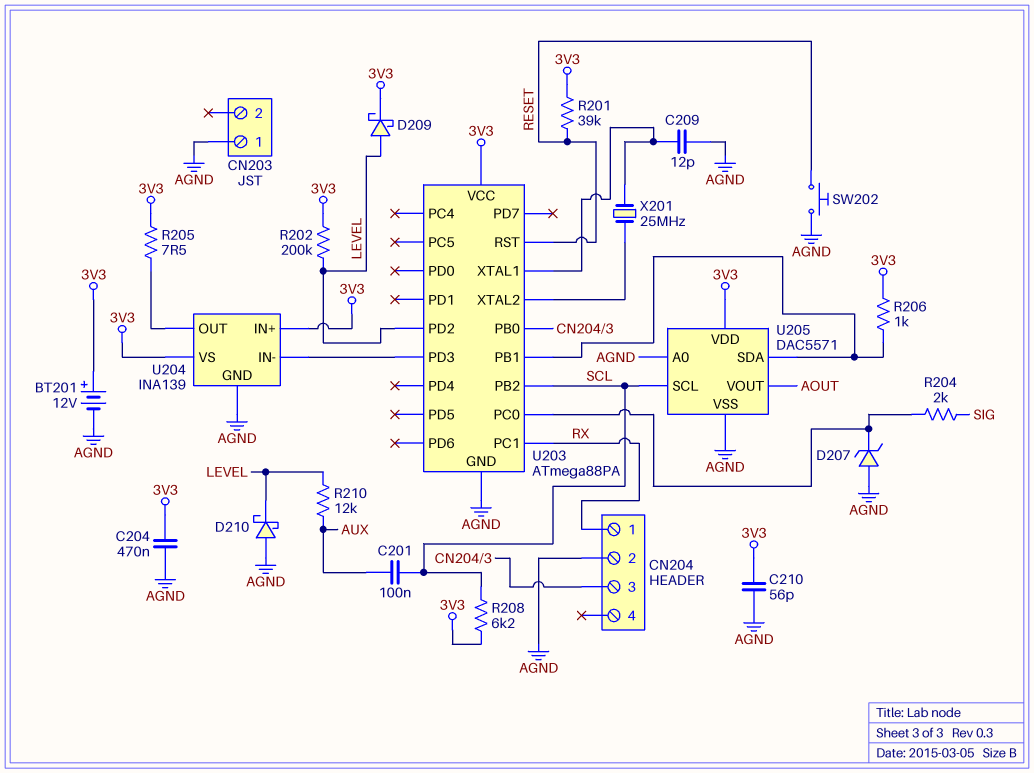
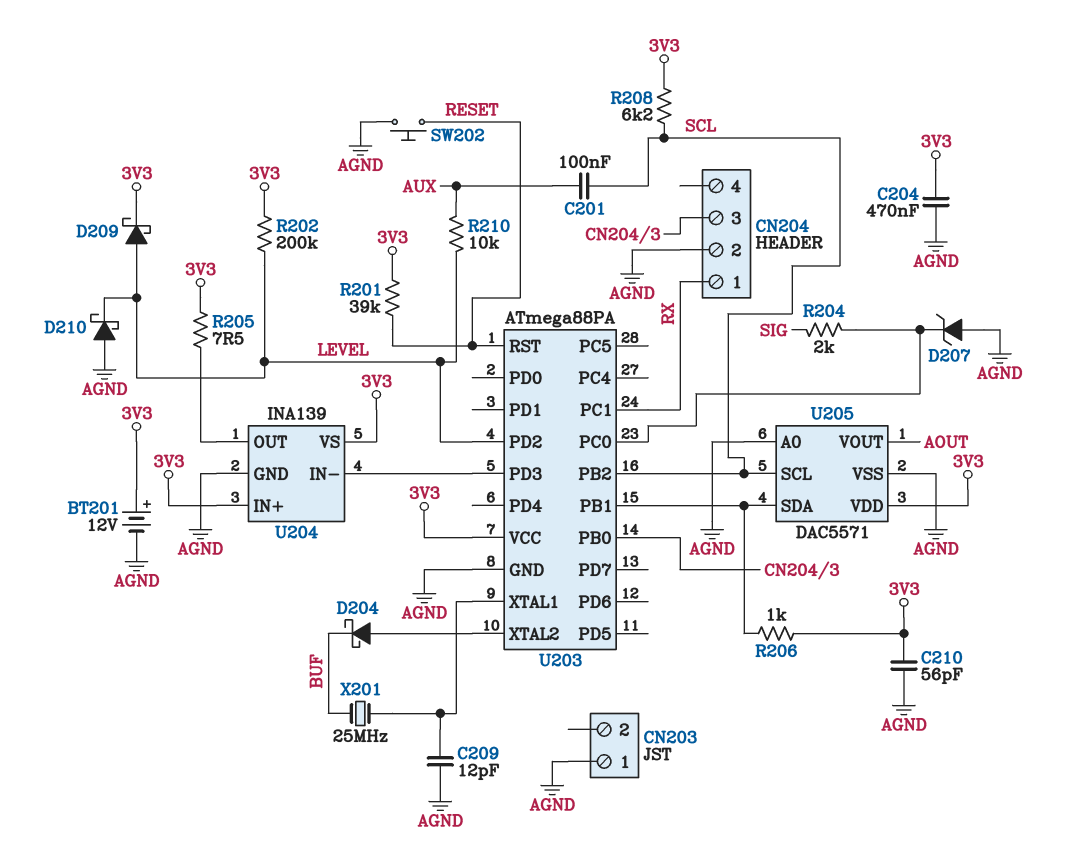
D204: none -> schottky (A U203/XTAL2, K BUF)
R210: 12k (AUX, LEVEL) -> 10k (AUX, LEVEL)
X201: 25MHz (U203/XTAL1, U203/XTAL2) -> 25MHz (BUF, U203/XTAL1)

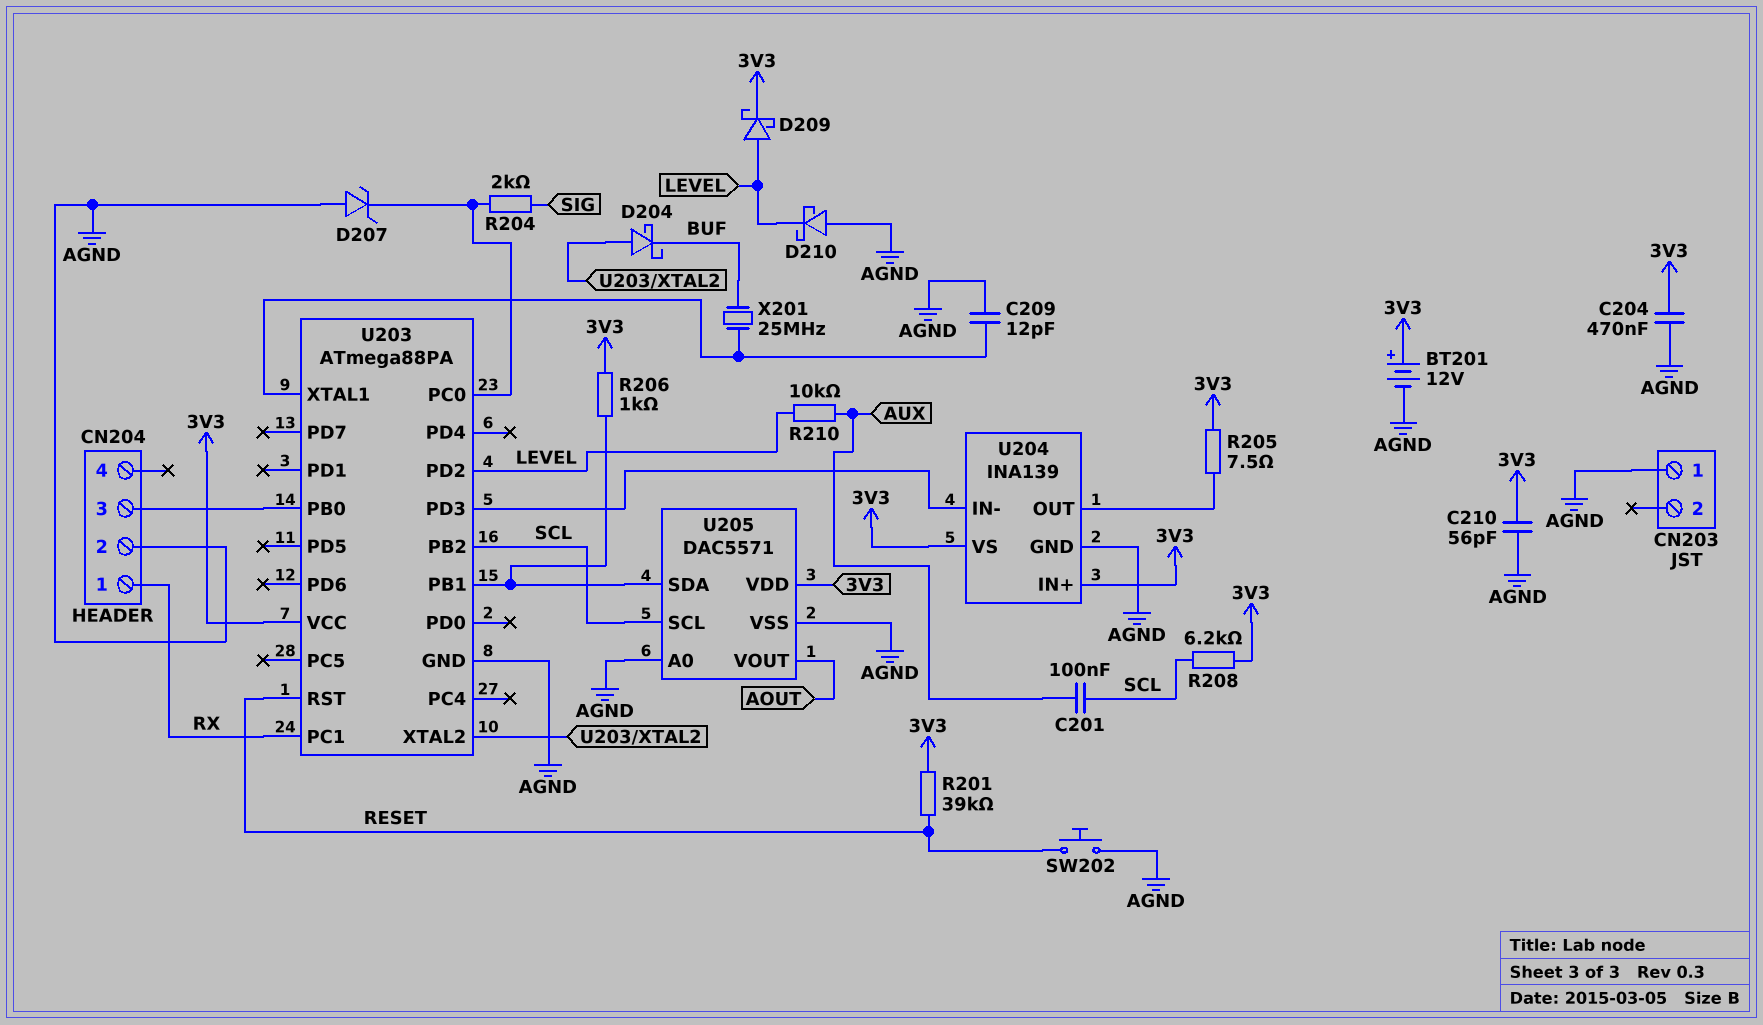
R202: 200k (3V3, LEVEL) -> none

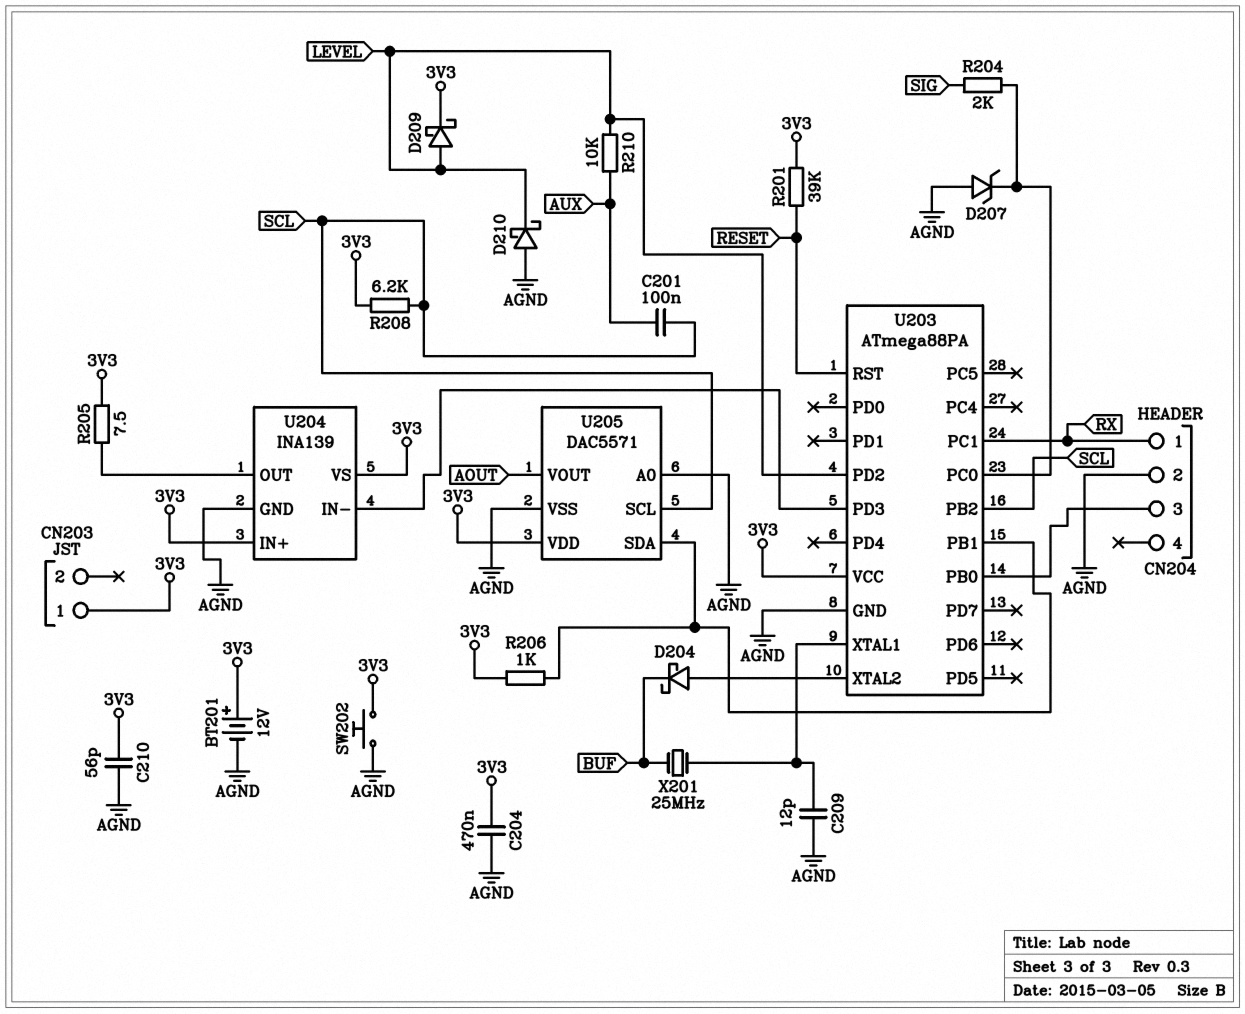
CN203 pin 1: AGND -> 3V3
SW202: button (AGND, RESET) -> button (3V3, AGND)

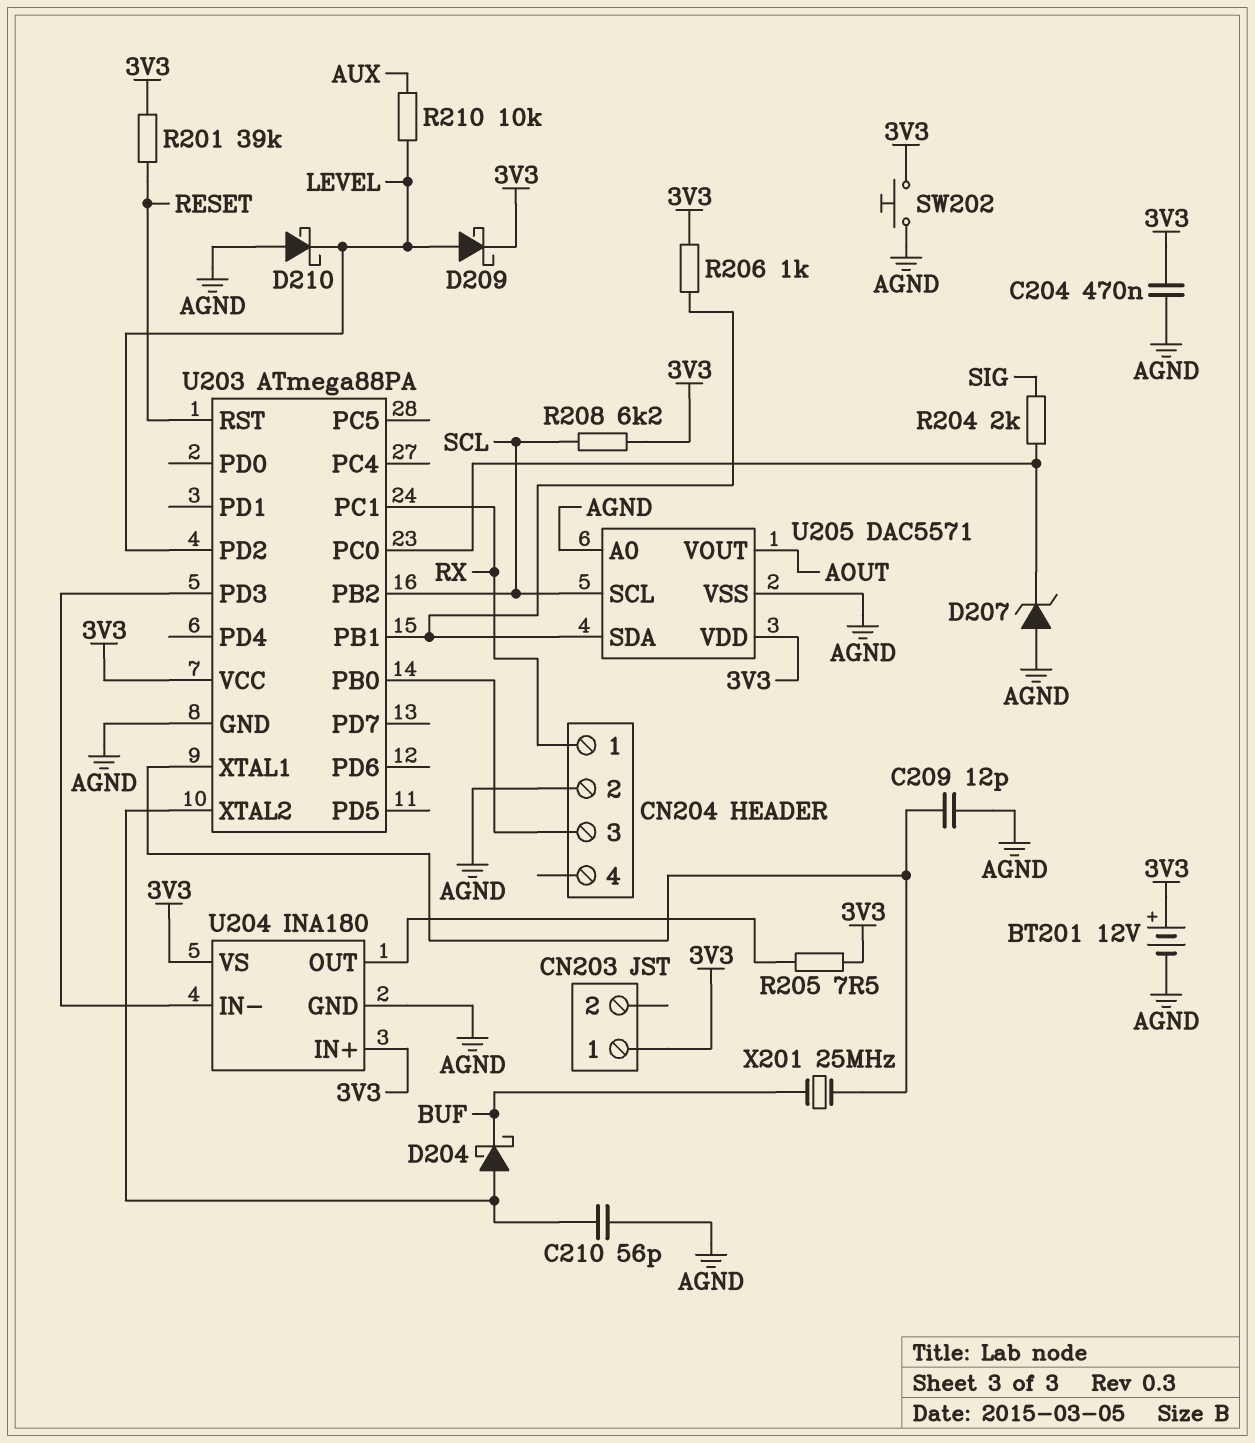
C201: 100nF (AUX, SCL) -> none
C210: 56pF (3V3, AGND) -> 56pF (AGND, U203/XTAL2)
U204: INA139 -> INA180

